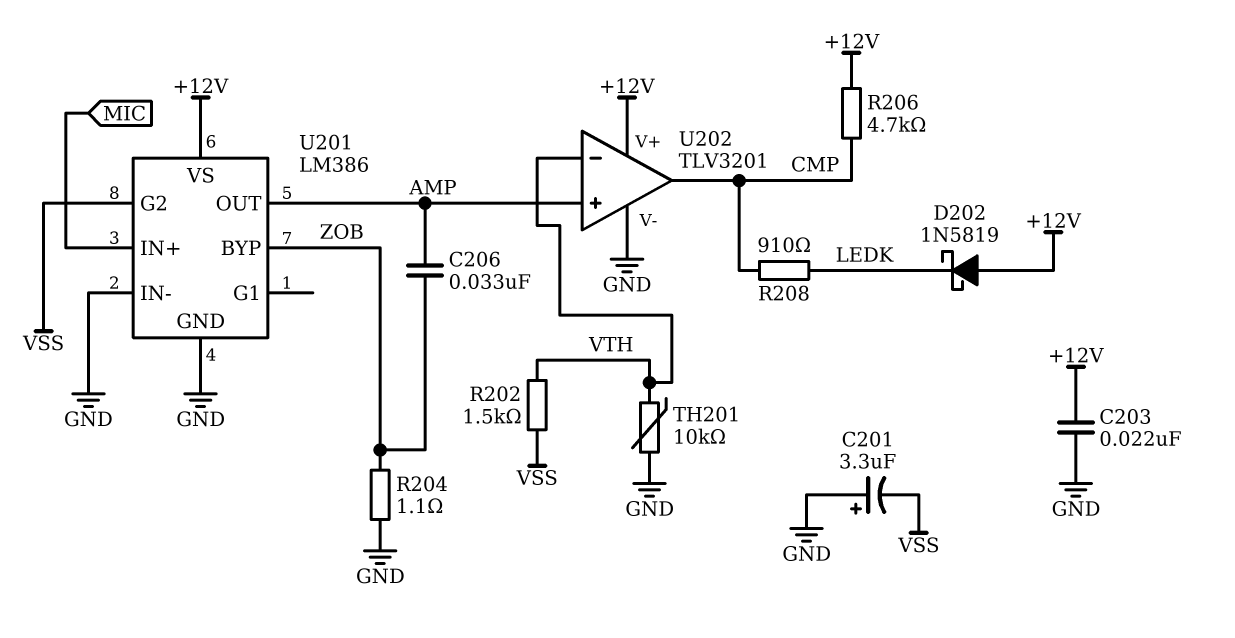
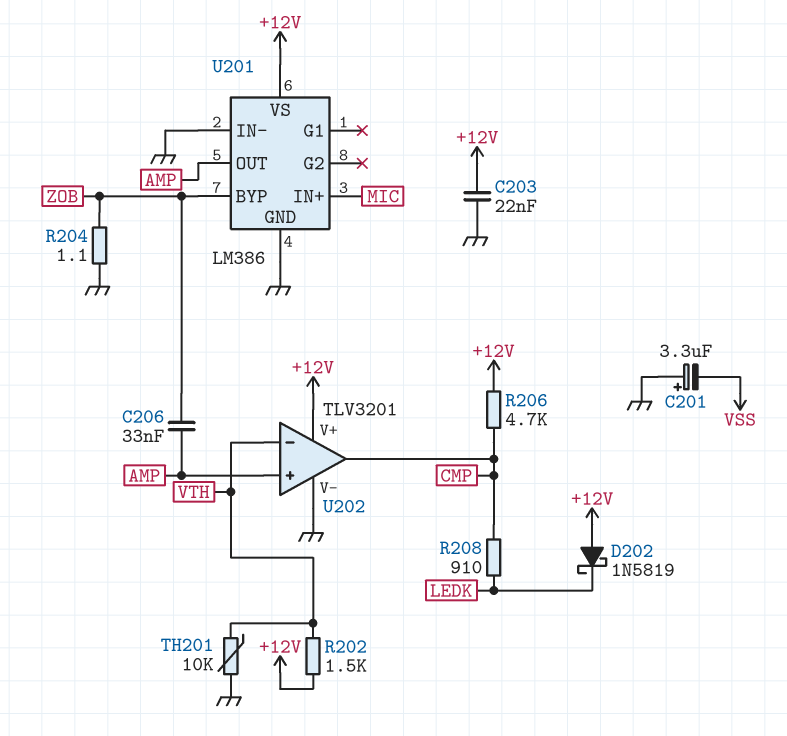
R202: 1.5k (VSS, VTH) -> 1.5k (+12V, VTH)
U201 pin G2: VSS -> none

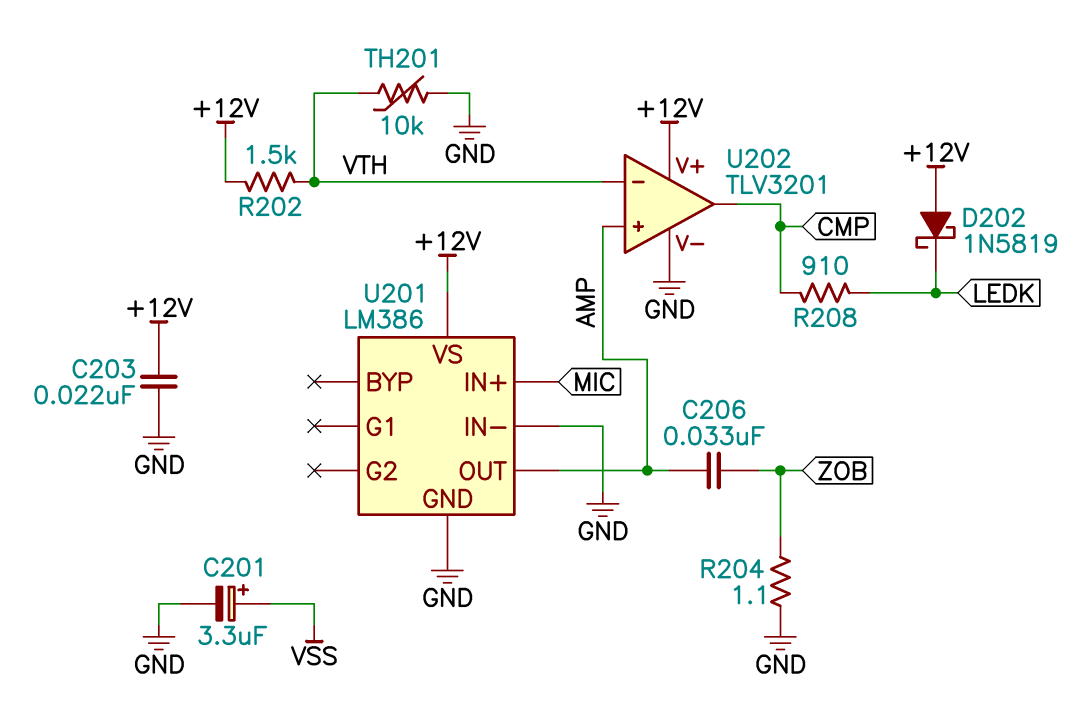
C201: 3.3uF (plus GND, minus VSS) -> 3.3uF (plus VSS, minus GND)
R206: 4.7k (+12V, CMP) -> none
U201 pin BYP: ZOB -> none

